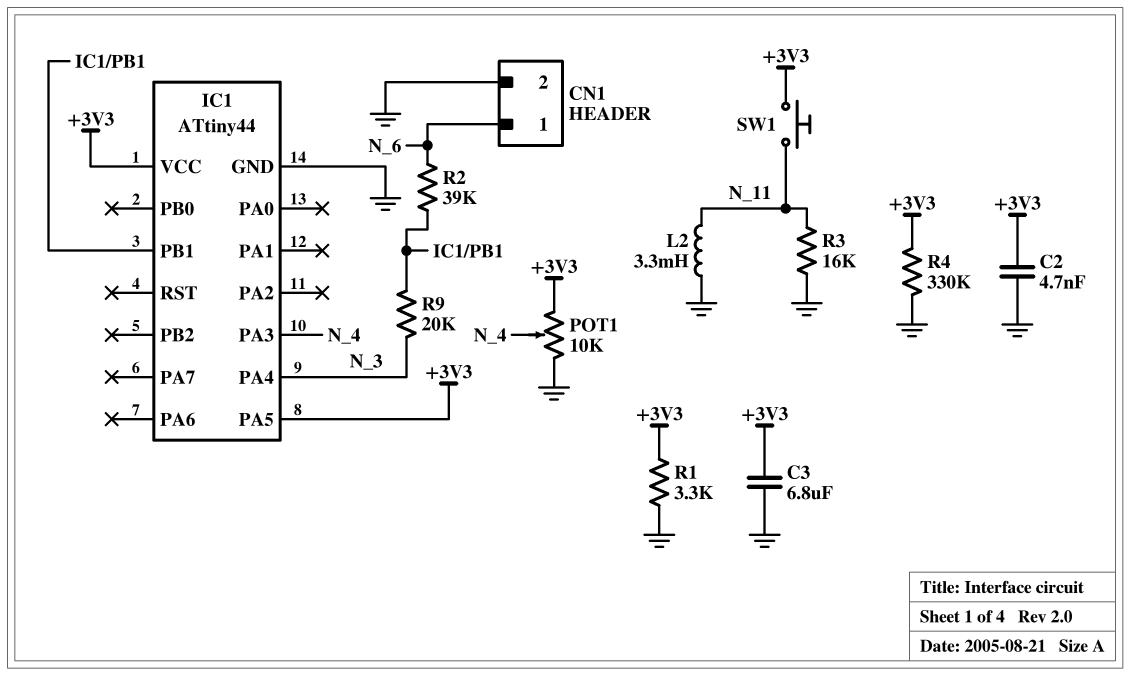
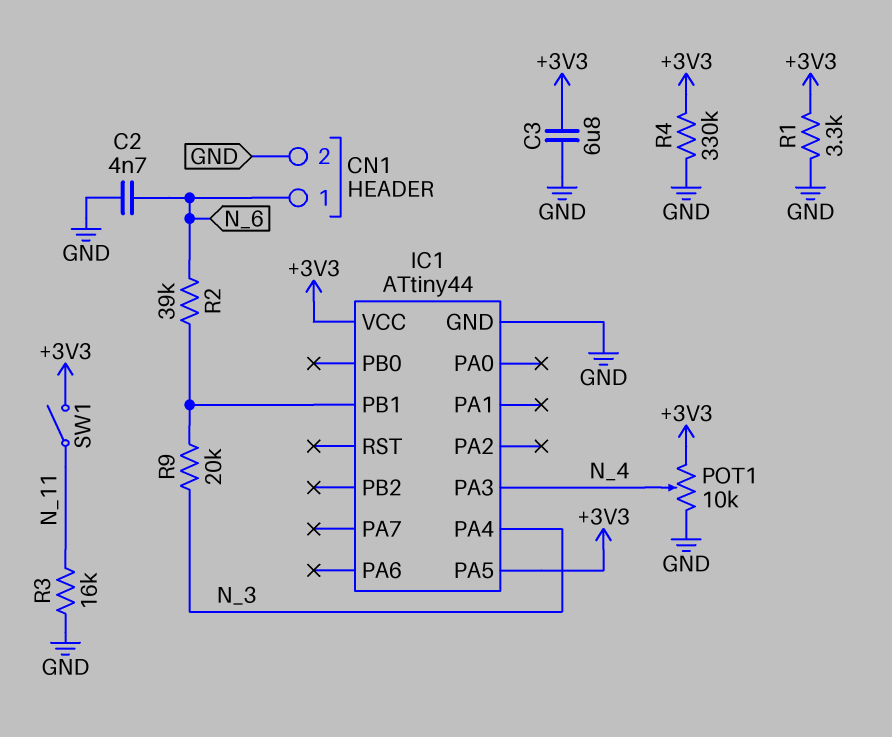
C2: 4.7nF (+3V3, GND) -> 4.7nF (GND, N_6)
L2: 3.3mH (GND, N_11) -> none
SW1: button (+3V3, N_11) -> switch (+3V3, N_11)

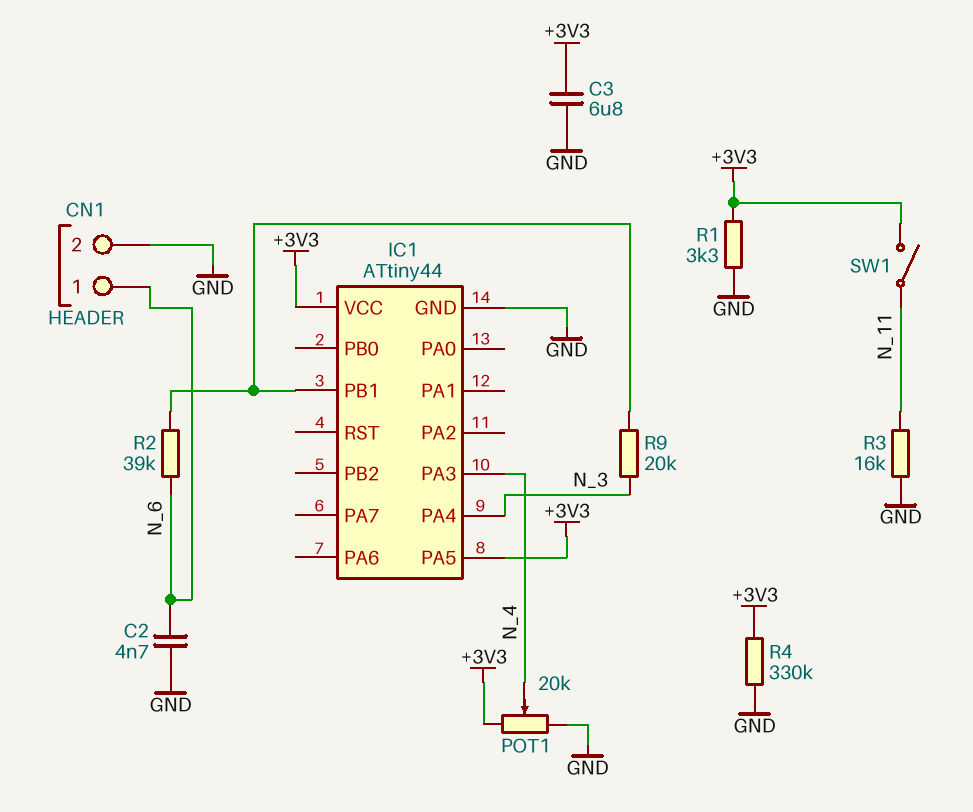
POT1: 10k (+3V3, GND, wiper N_4) -> 20k (+3V3, GND, wiper N_4)

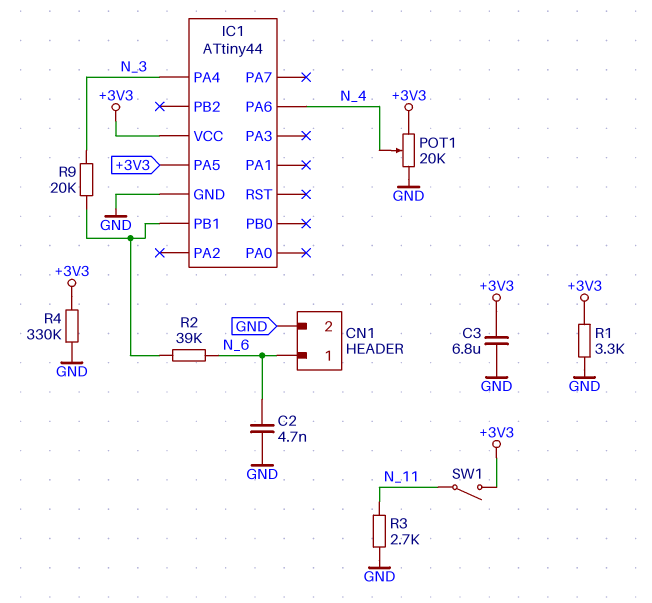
IC1 pin PA3: N_4 -> none
IC1 pin PA6: none -> N_4
R3: 16k (GND, N_11) -> 2.7k (GND, N_11)

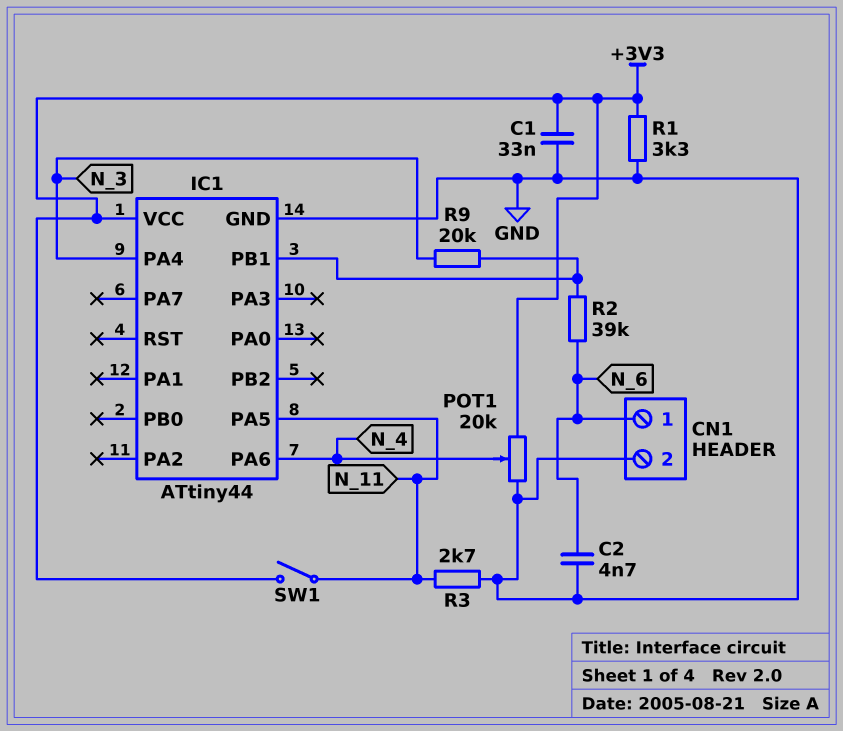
C1: none -> 33nF (+3V3, GND)
C3: 6.8uF (+3V3, GND) -> none
IC1 pin PA5: +3V3 -> N_11
R4: 330k (+3V3, GND) -> none

